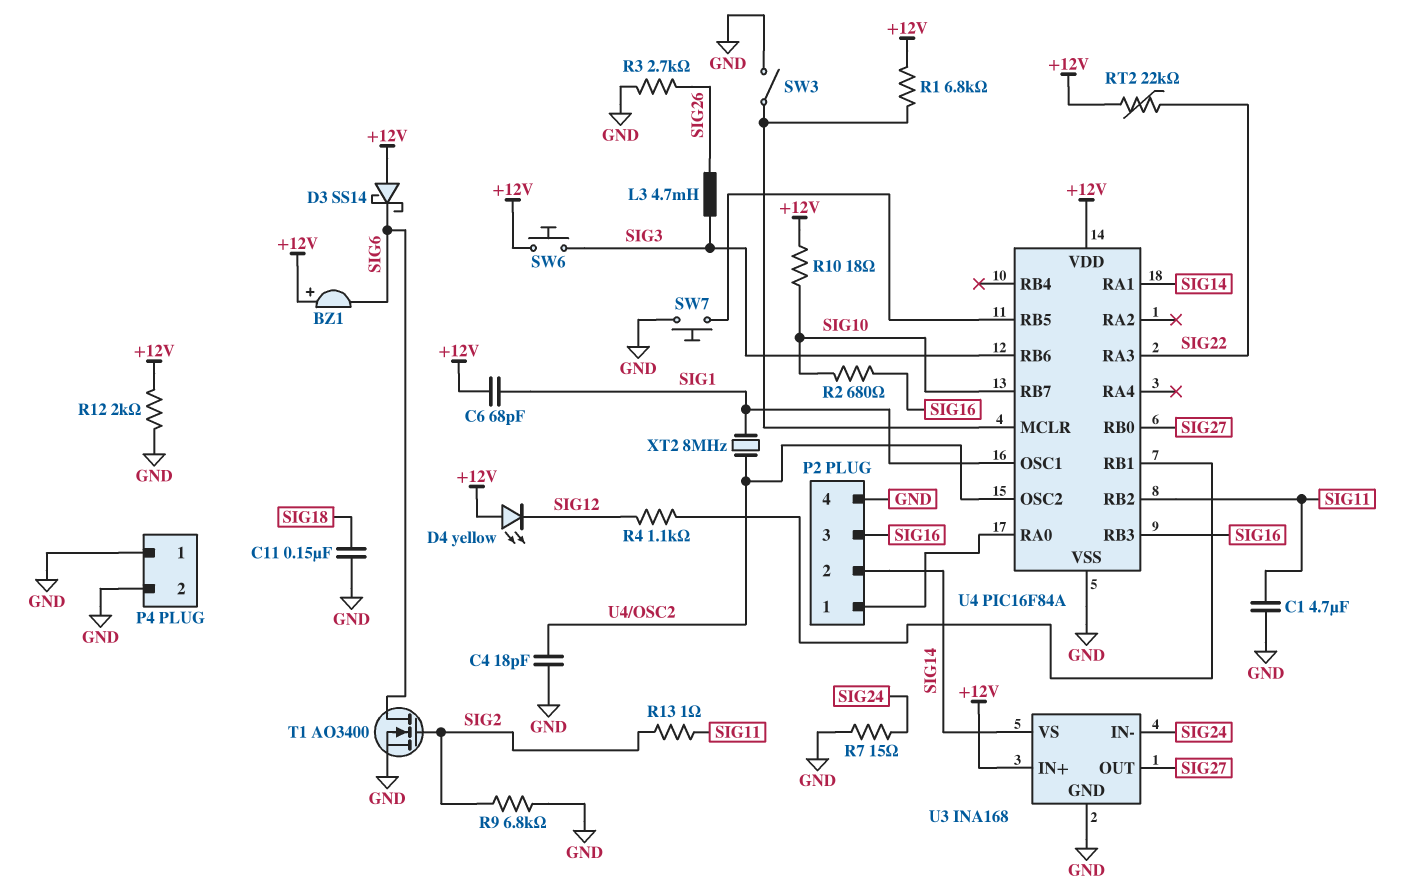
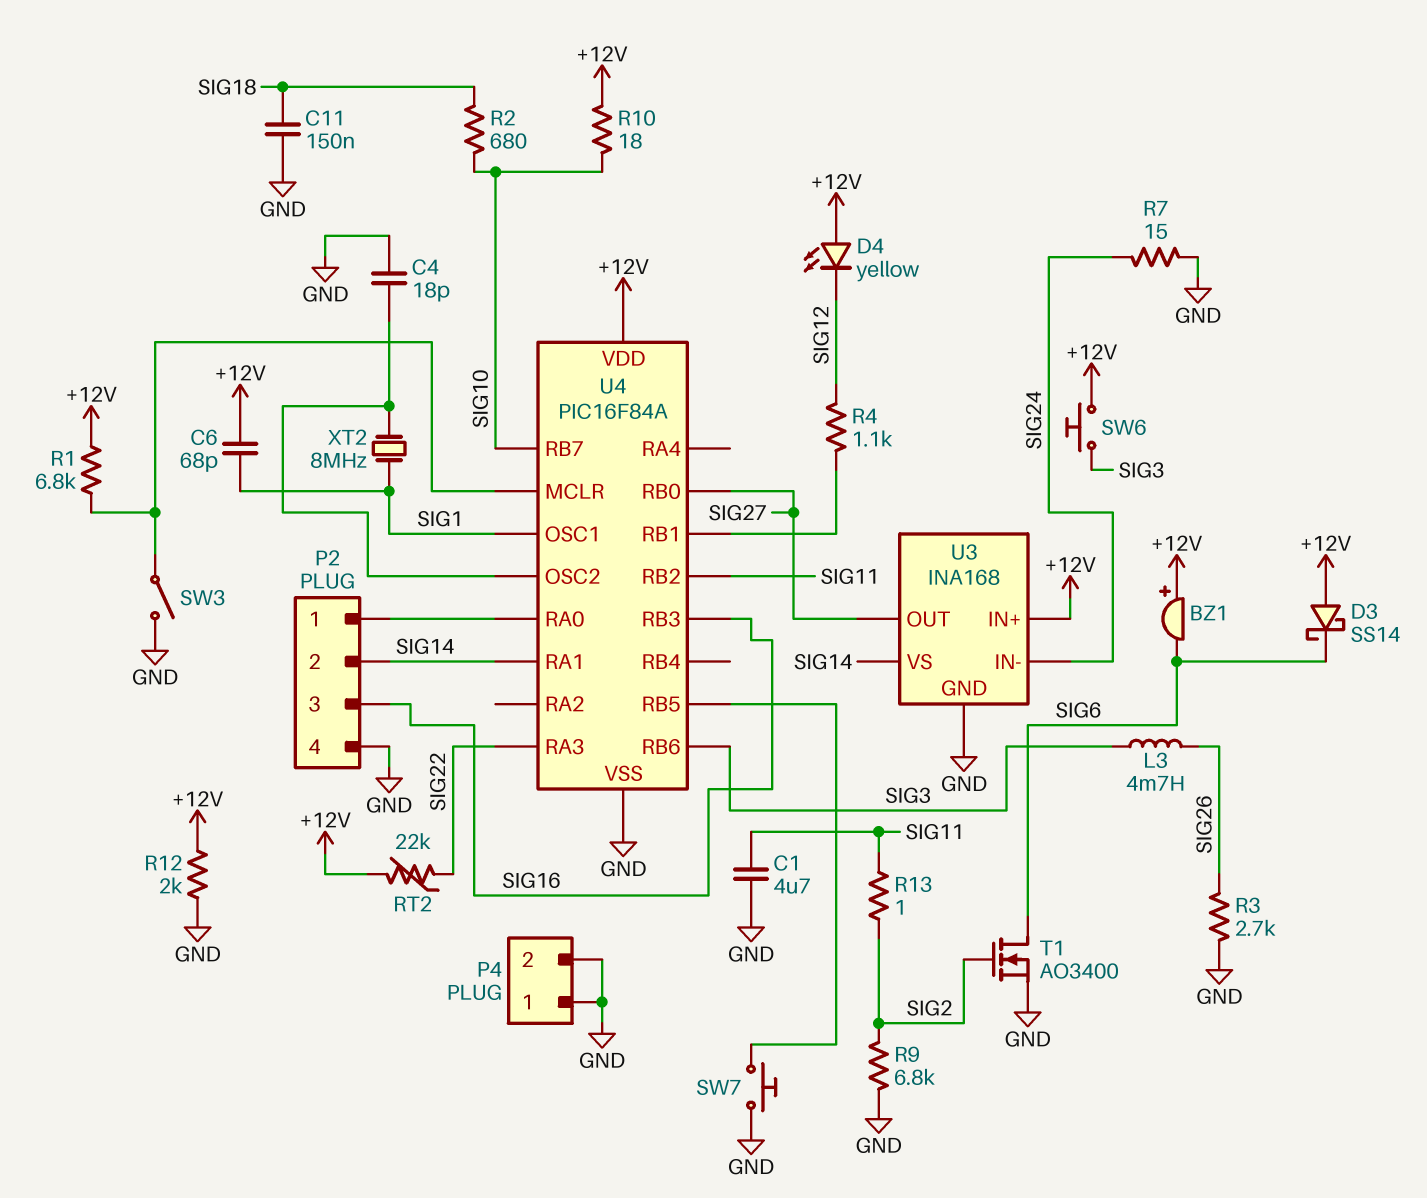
R2: 680 (SIG10, SIG16) -> 680 (SIG10, SIG18)

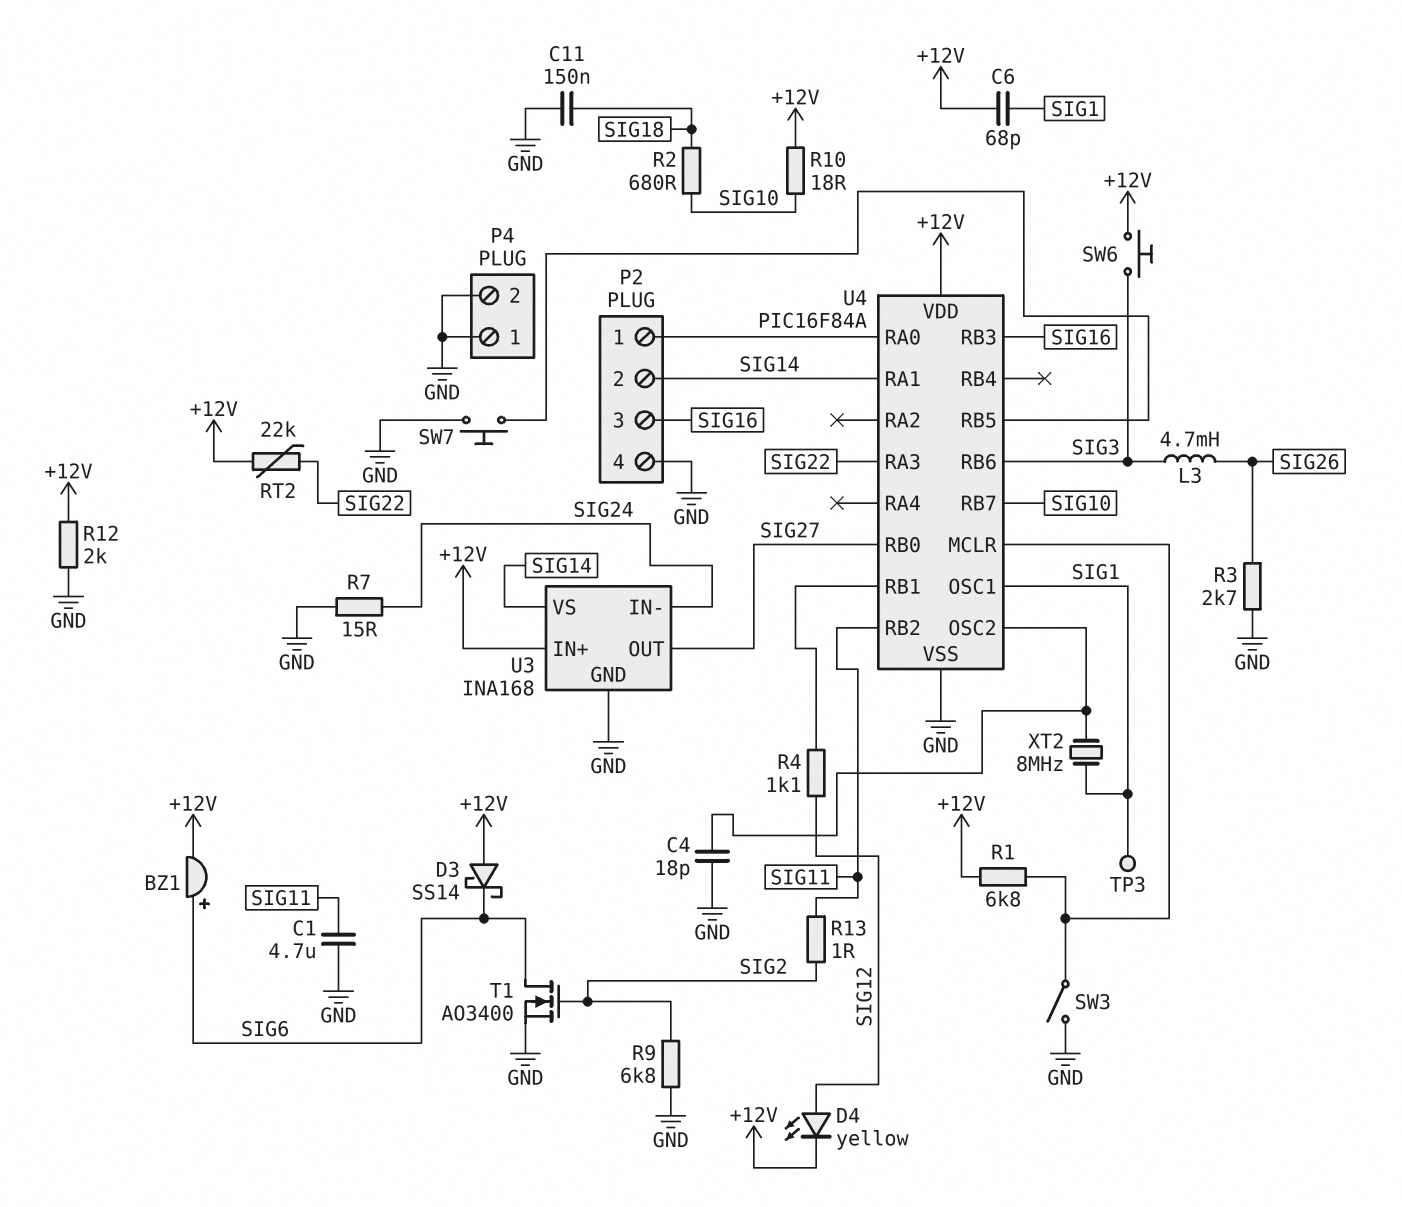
BZ1: buzzer (plus +12V, minus SIG6) -> buzzer (plus SIG6, minus +12V)
D4: LED yellow (A +12V, K SIG12) -> LED yellow (A SIG12, K +12V)
TP3: none -> test point (SIG1)

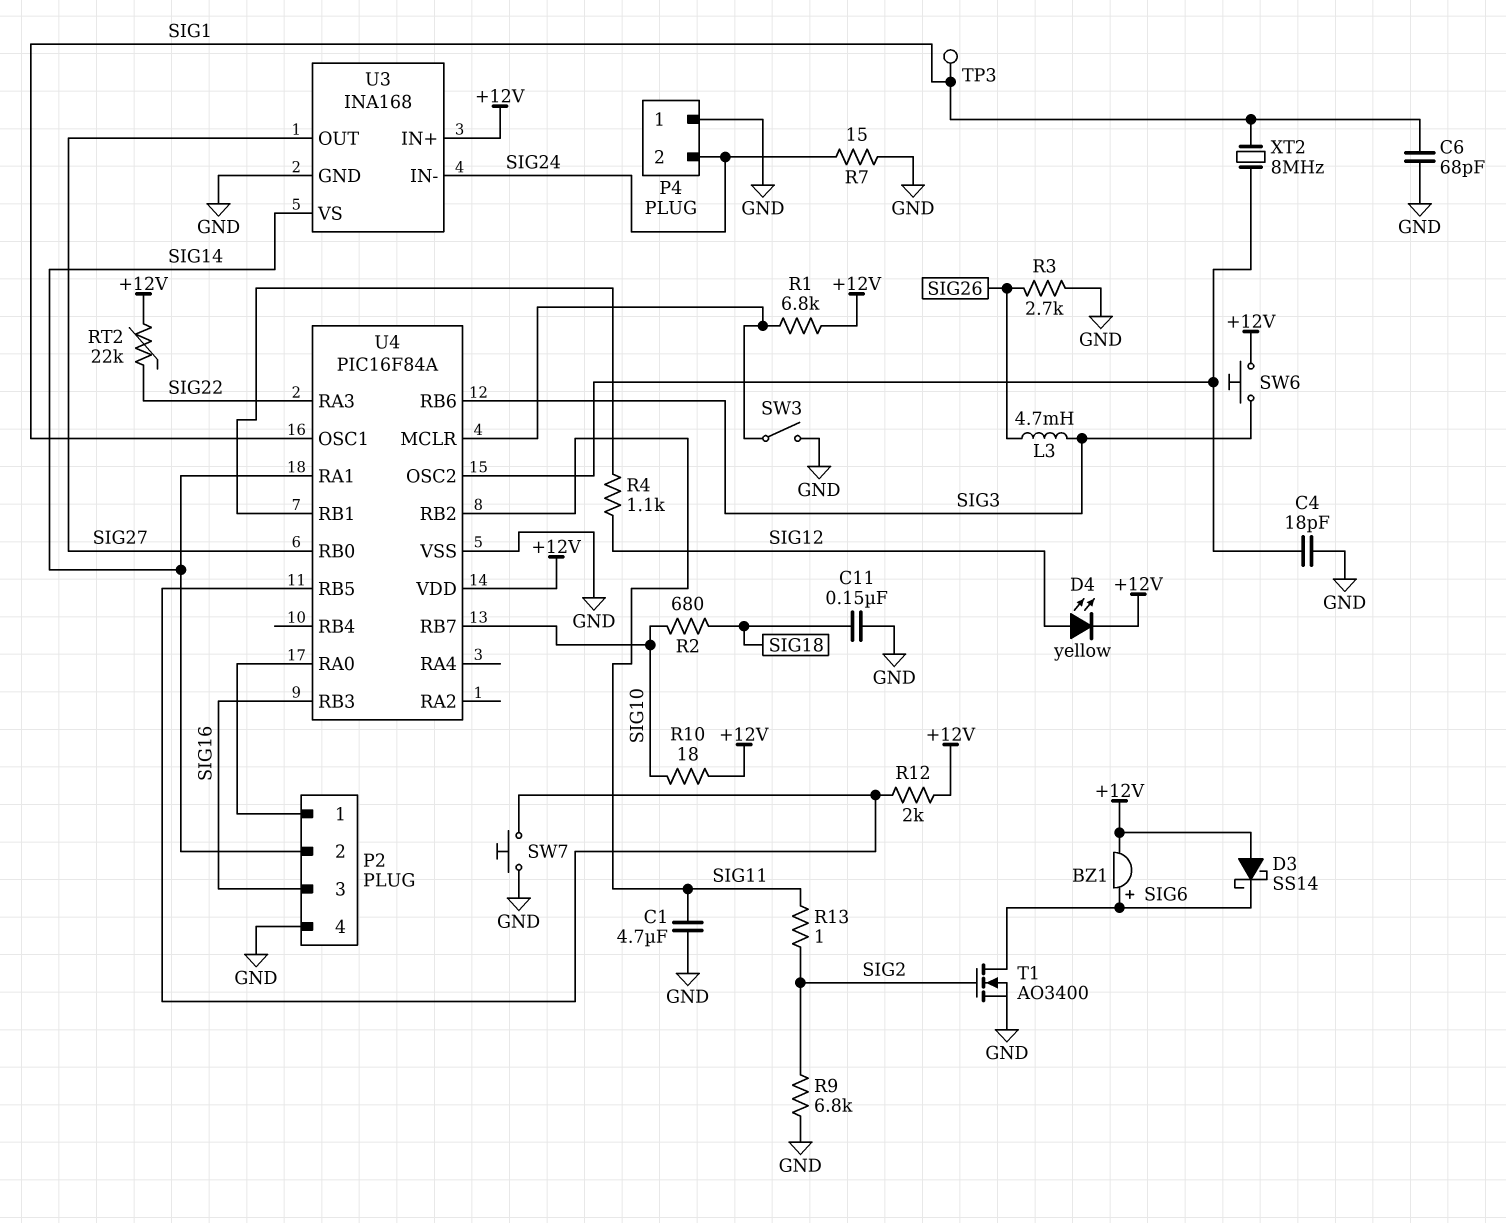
C6: 68pF (+12V, SIG1) -> 68pF (GND, SIG1)
P4 pin 2: GND -> SIG24
R12: 2k (+12V, GND) -> 2k (+12V, U4/RB5)

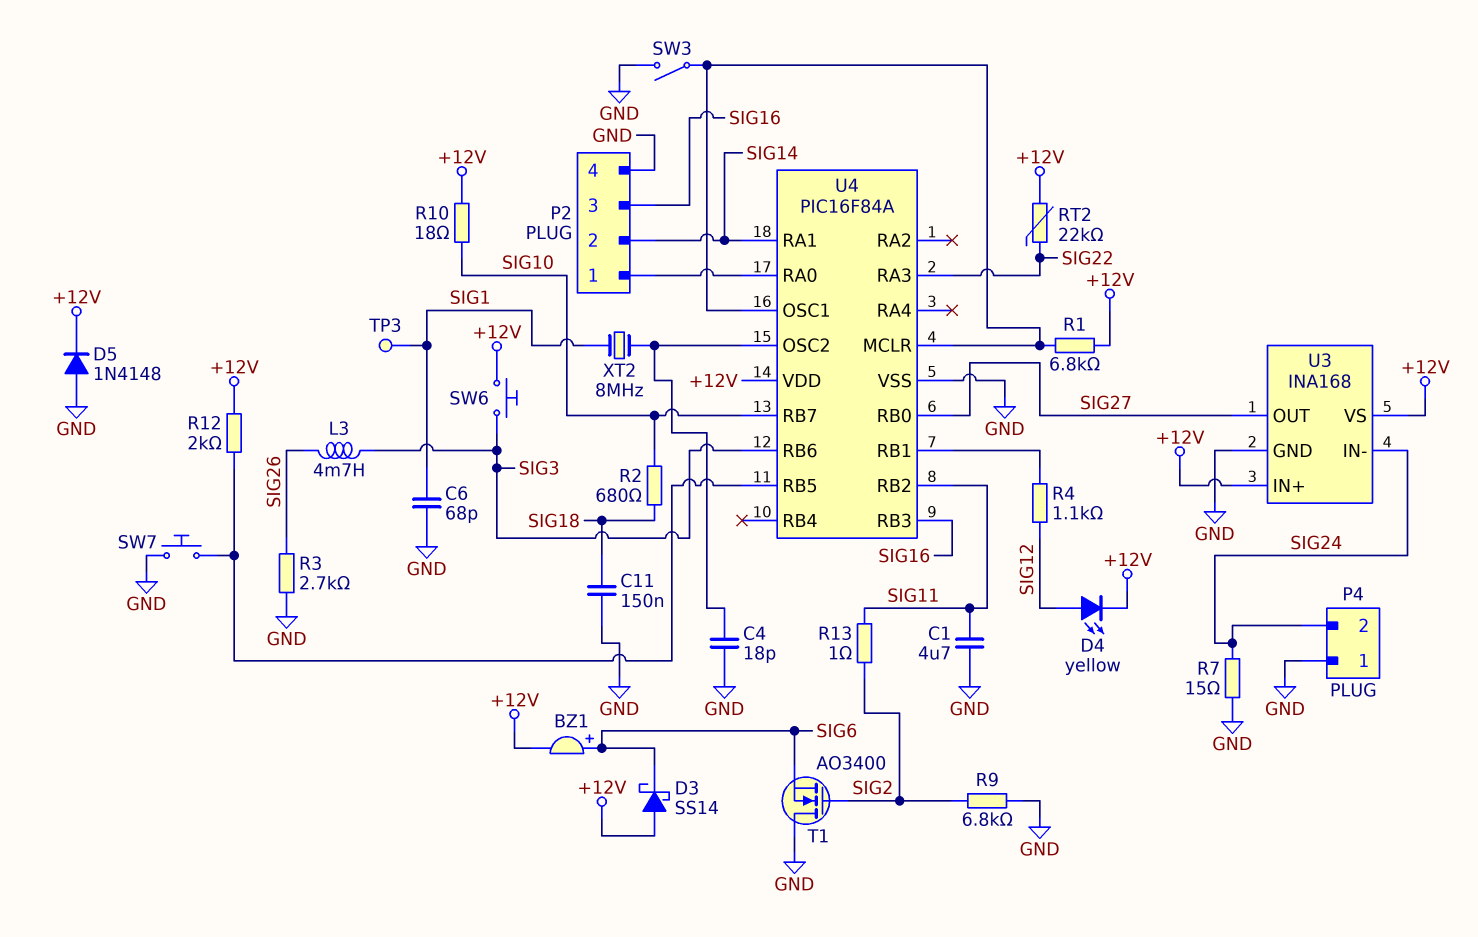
D5: none -> diode 1N4148 (A GND, K +12V)
T1: NMOS AO3400 (G SIG2, D SIG6, S GND) -> NMOS AO3400 (G SIG2, D GND, S SIG6)
U3 pin VS: SIG14 -> +12V
U4 pin OSC1: SIG1 -> U4/MCLR

